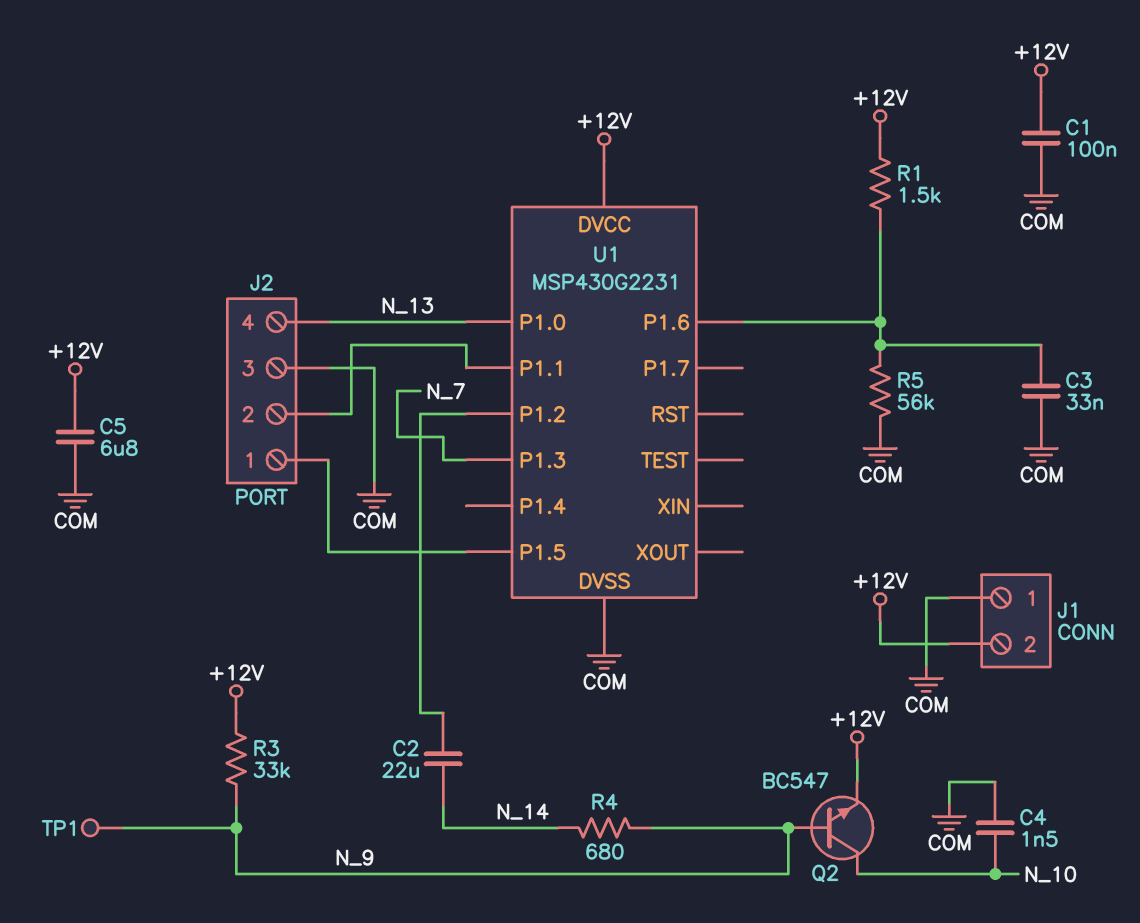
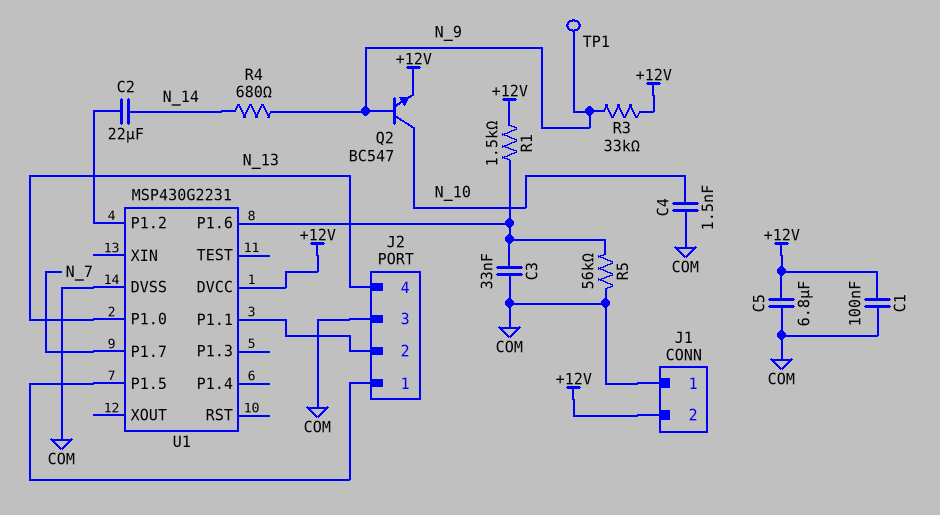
U1 pin P1.3: N_7 -> none
U1 pin P1.7: none -> N_7

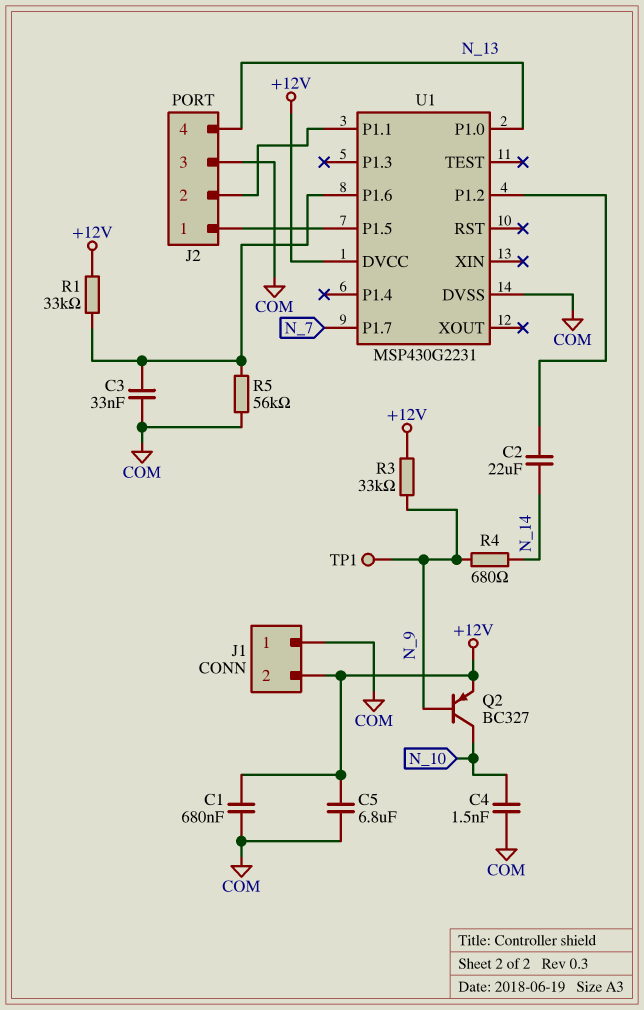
C1: 100nF (+12V, COM) -> 680nF (+12V, COM)
Q2: NPN BC547 (B N_9, C N_10, E +12V) -> PNP BC327 (B N_9, C N_10, E +12V)
R1: 1.5k (+12V, U1/P1.6) -> 33k (+12V, U1/P1.6)

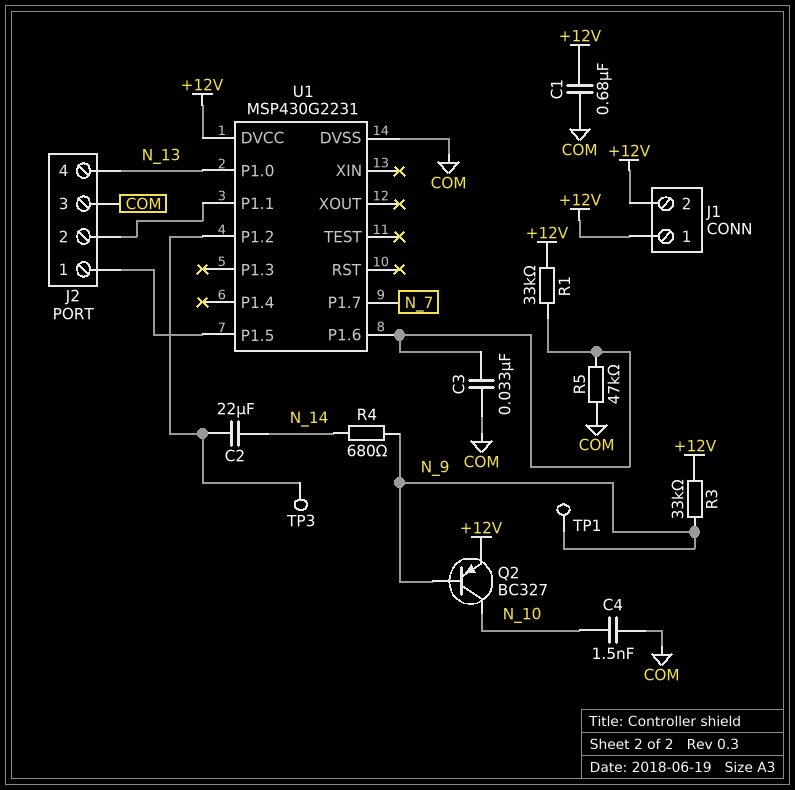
C5: 6.8uF (+12V, COM) -> none
J1 pin 1: COM -> +12V
R5: 56k (COM, U1/P1.6) -> 47k (COM, U1/P1.6)
TP3: none -> test point (U1/P1.2)

